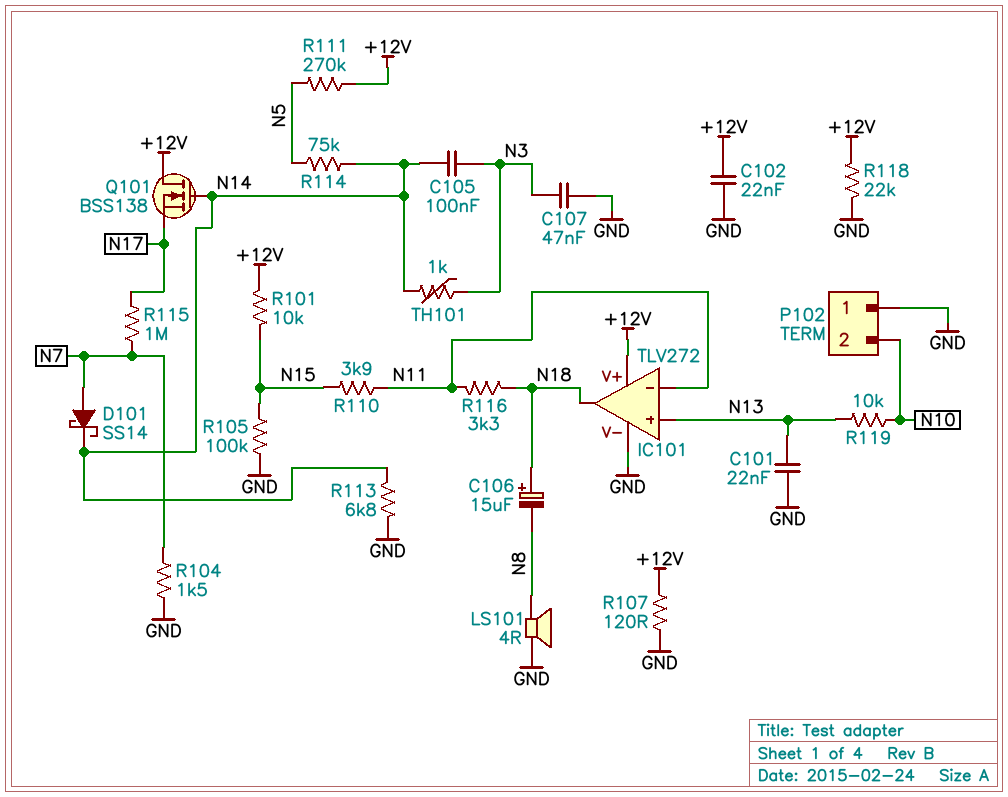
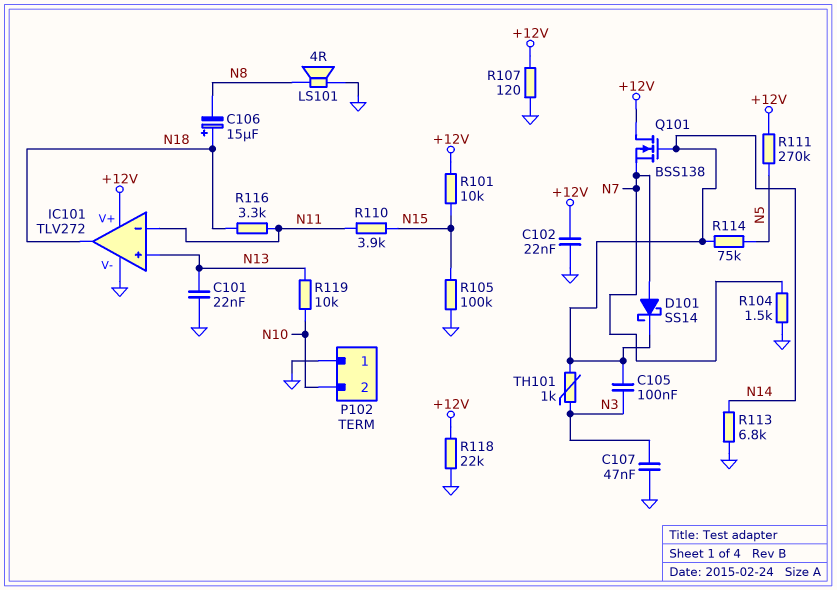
Q101: NMOS BSS138 (G N14, D +12V, S N17) -> NMOS BSS138 (G N14, D +12V, S N7)
R115: 1M (N7, N17) -> none

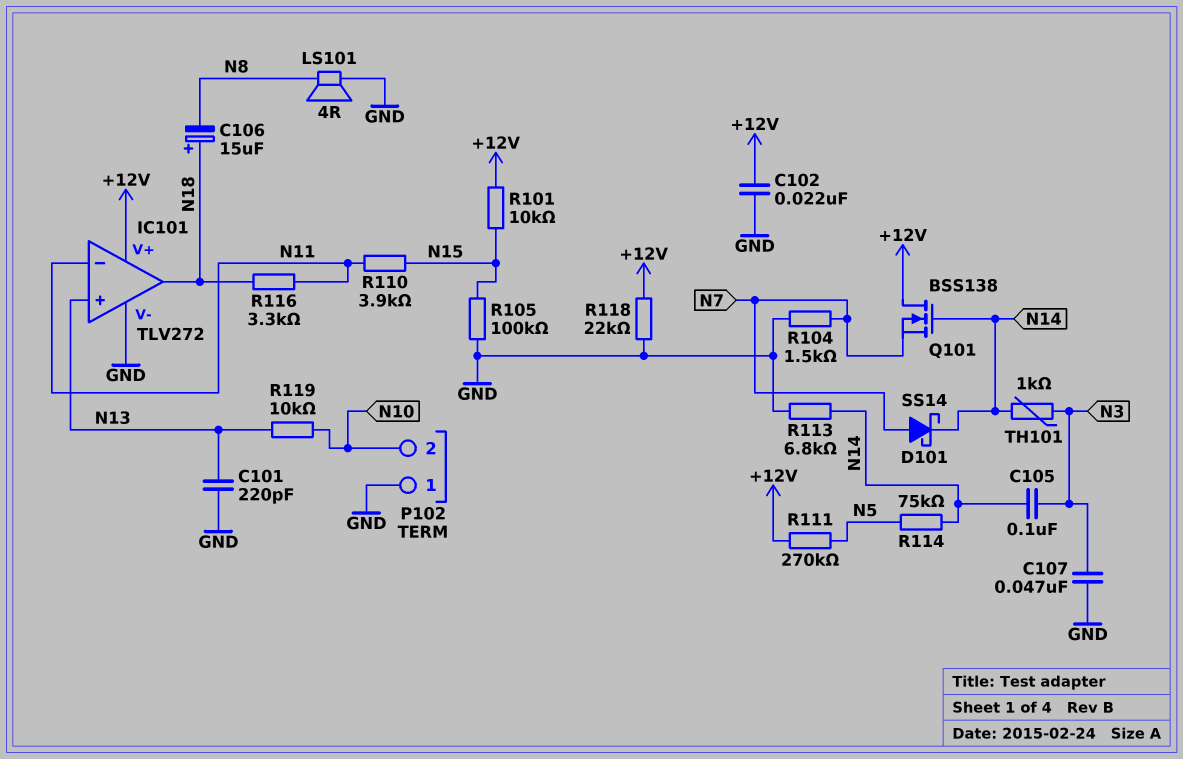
C101: 22nF (GND, N13) -> 220pF (GND, N13)
R107: 120 (+12V, GND) -> none

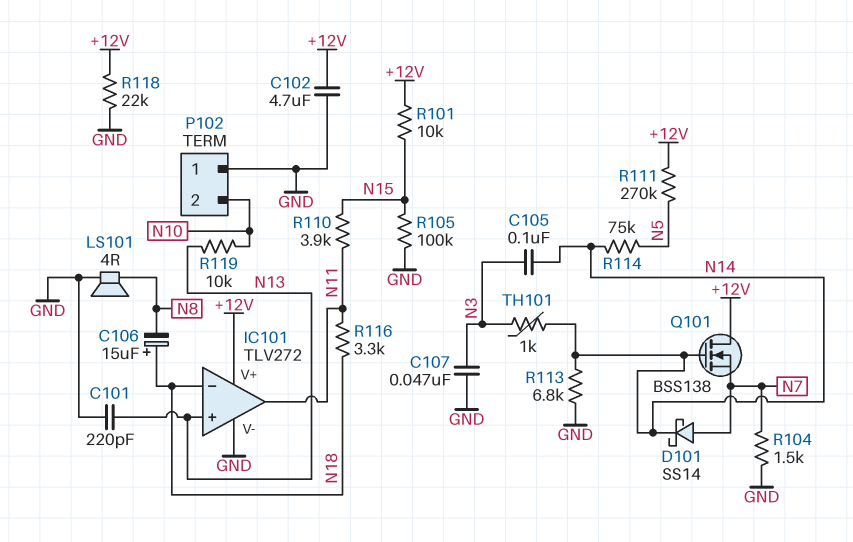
C102: 22nF (+12V, GND) -> 4.7uF (+12V, GND)
IC101 pin in-: N11 -> N18
IC101 pin out: N18 -> N11

